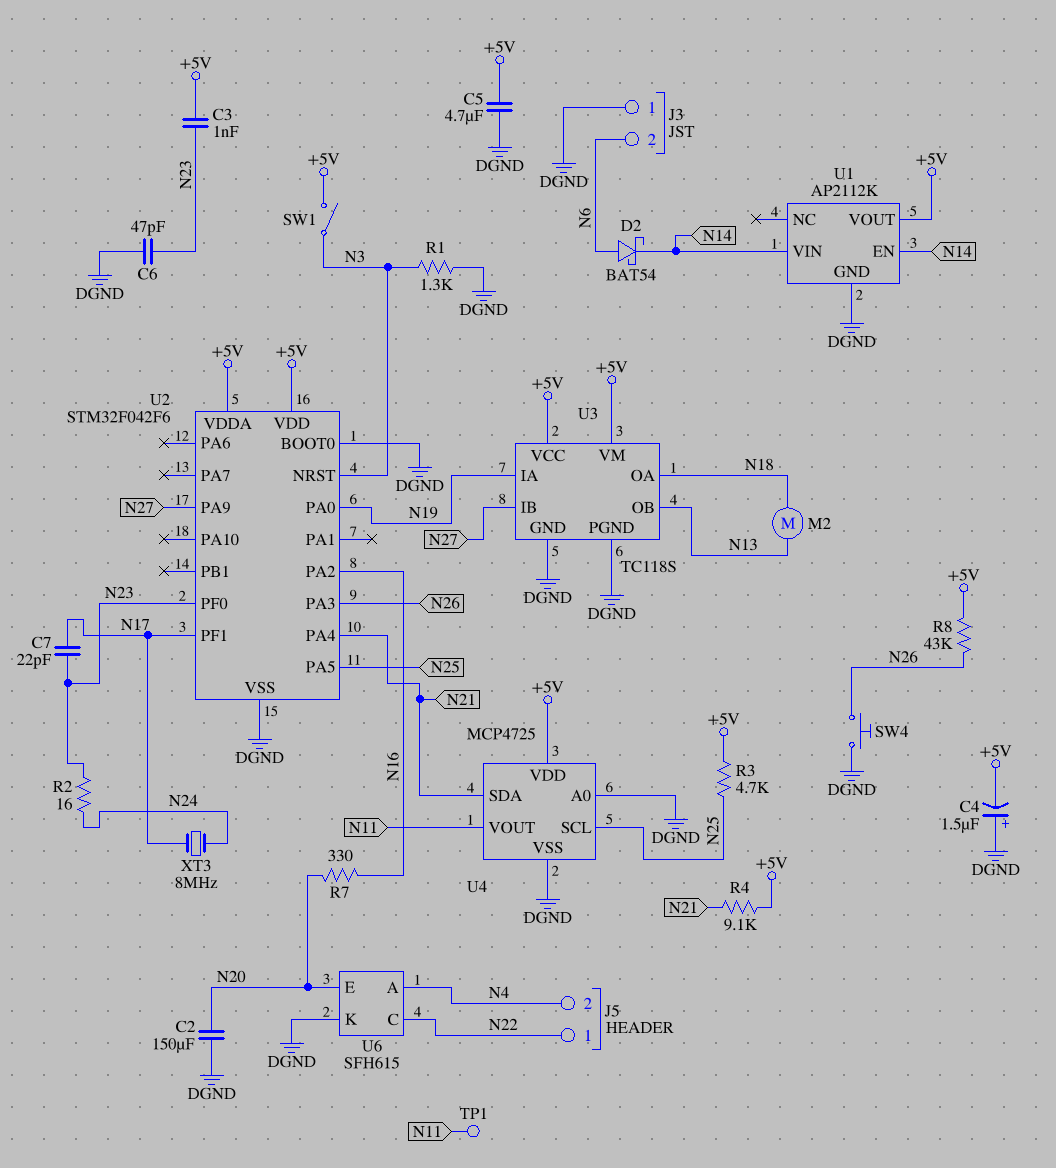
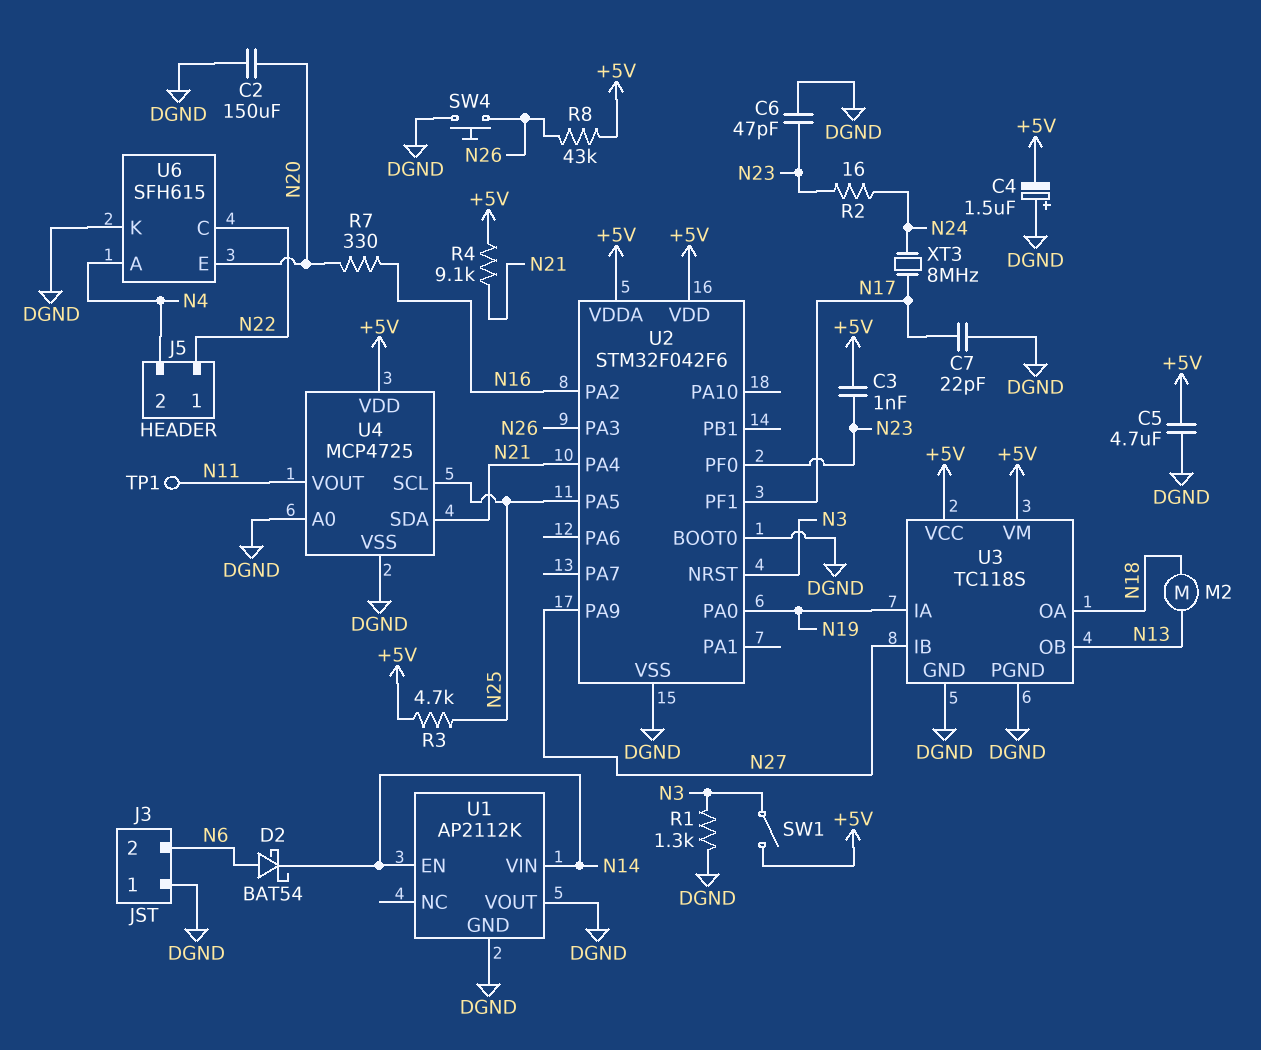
C7: 22pF (N17, N23) -> 22pF (DGND, N17)
U1 pin VOUT: +5V -> DGND

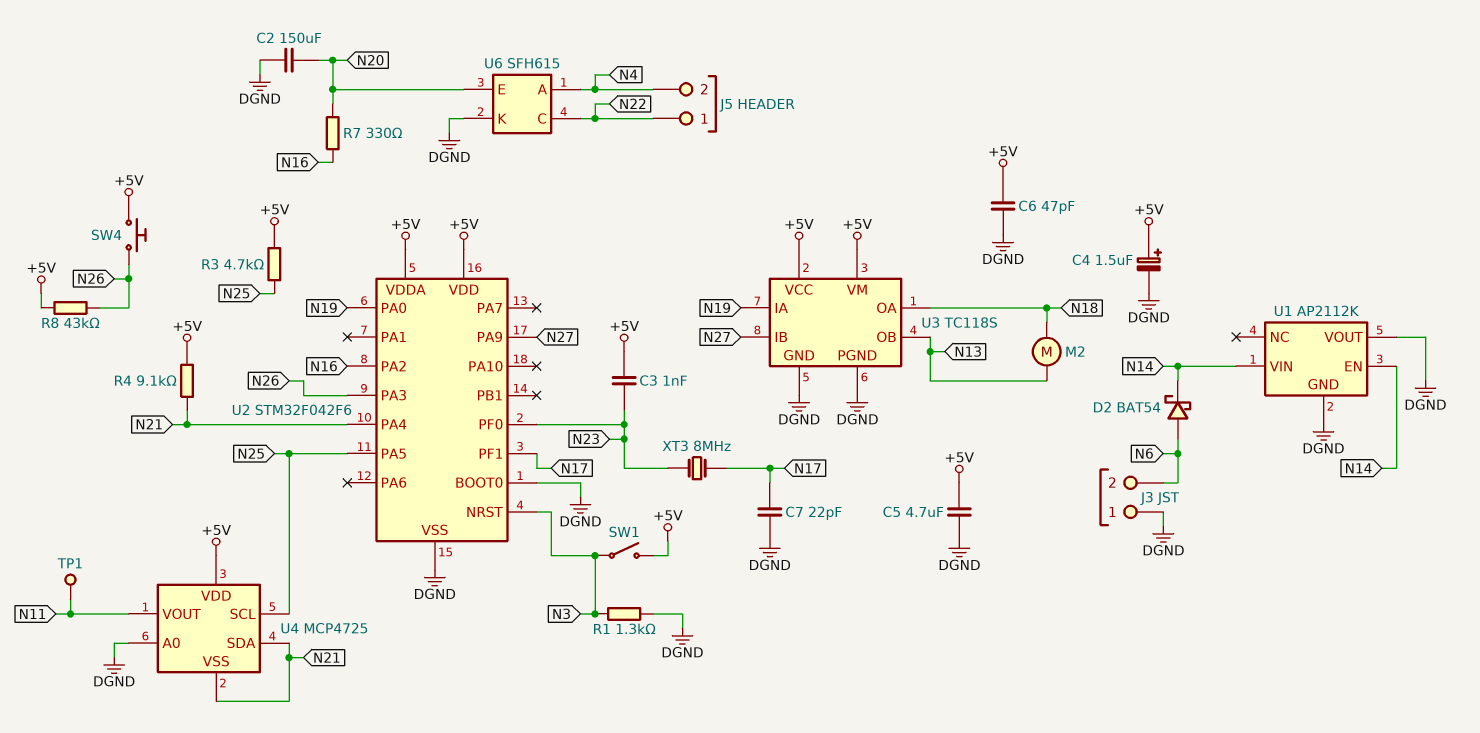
C4: 1.5uF (plus DGND, minus +5V) -> 1.5uF (plus +5V, minus DGND)
C6: 47pF (DGND, N23) -> 47pF (+5V, DGND)
R2: 16 (N23, N24) -> none
SW4: button (DGND, N26) -> button (+5V, N26)
U4 pin VSS: DGND -> N21
XT3: 8MHz (N17, N24) -> 8MHz (N17, N23)

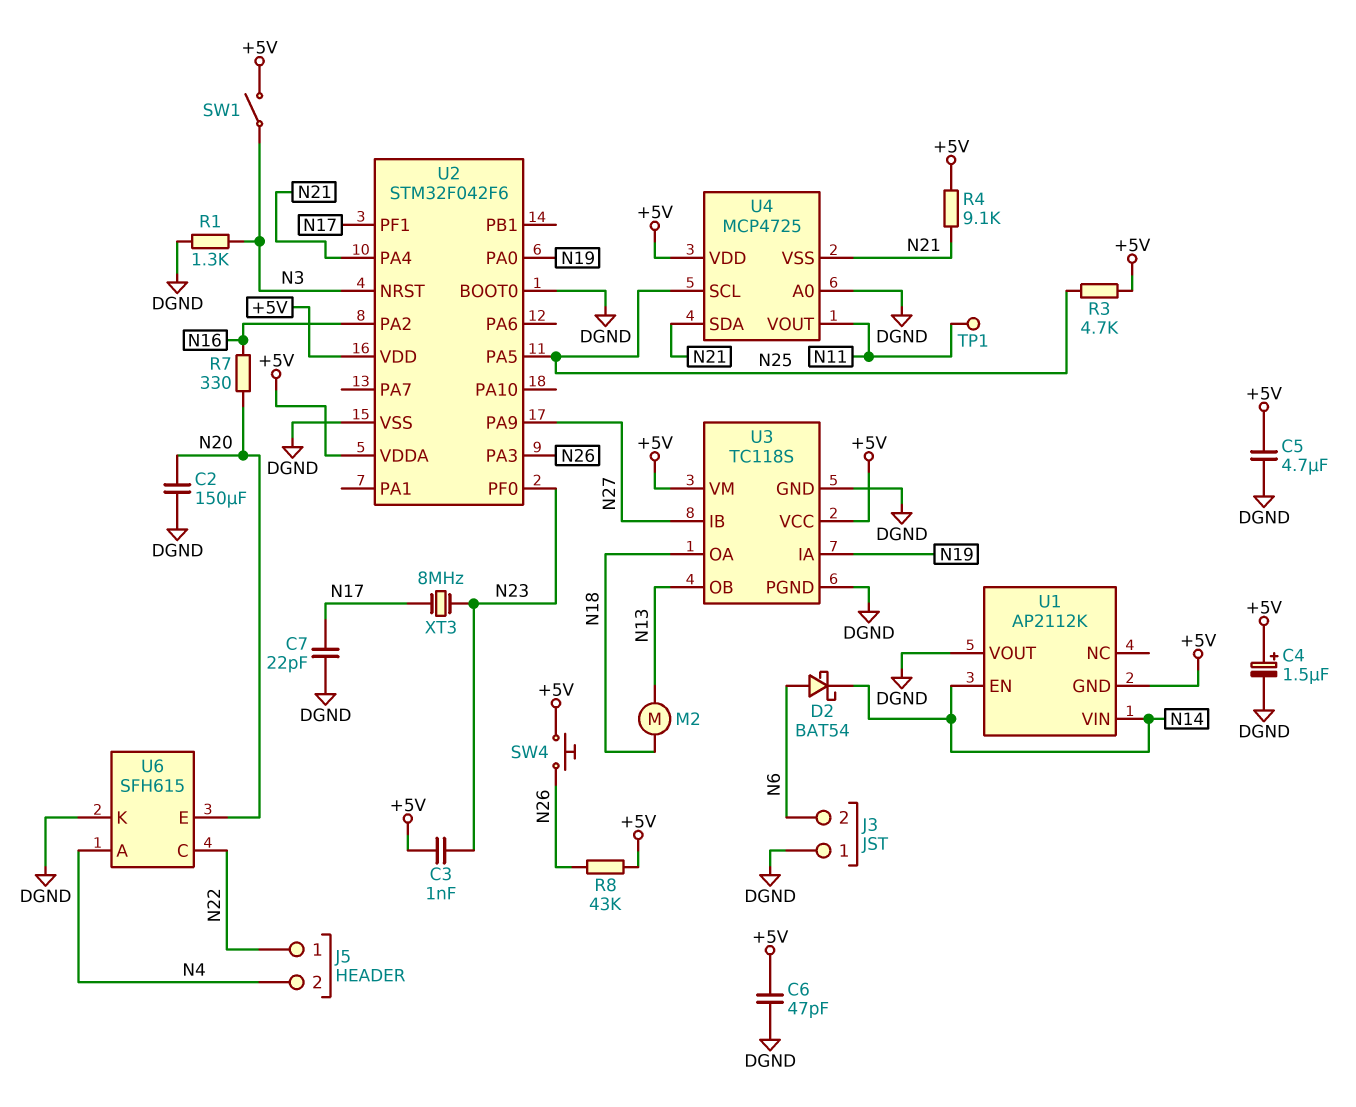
U1 pin GND: DGND -> +5V

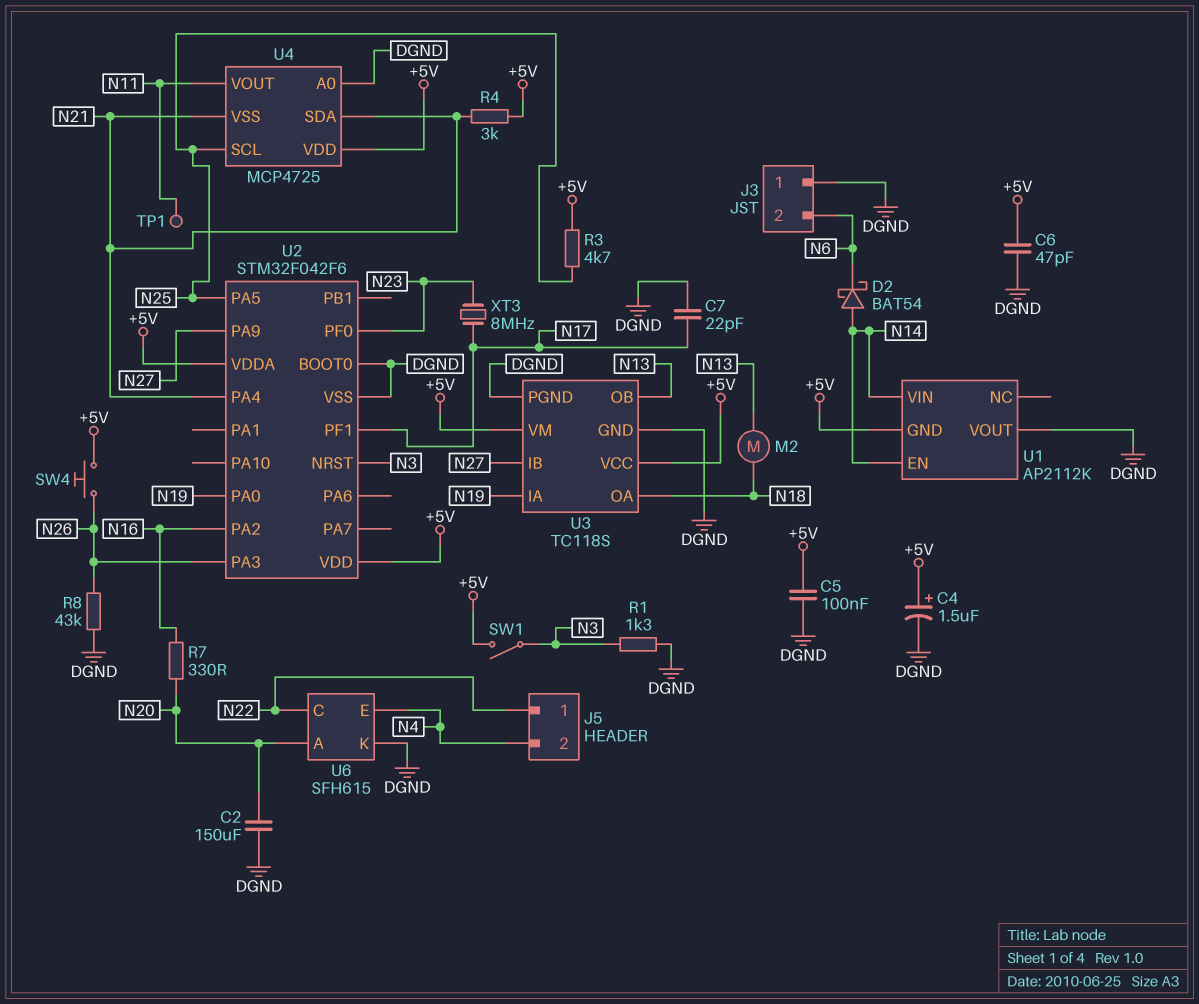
C3: 1nF (+5V, N23) -> none
C5: 4.7uF (+5V, DGND) -> 100nF (+5V, DGND)
D2: schottky BAT54 (A N6, K N14) -> schottky BAT54 (A N14, K N6)
R4: 9.1k (+5V, N21) -> 3k (+5V, N21)
R8: 43k (+5V, N26) -> 43k (DGND, N26)
U6 pin A: N4 -> N20
U6 pin E: N20 -> N4

